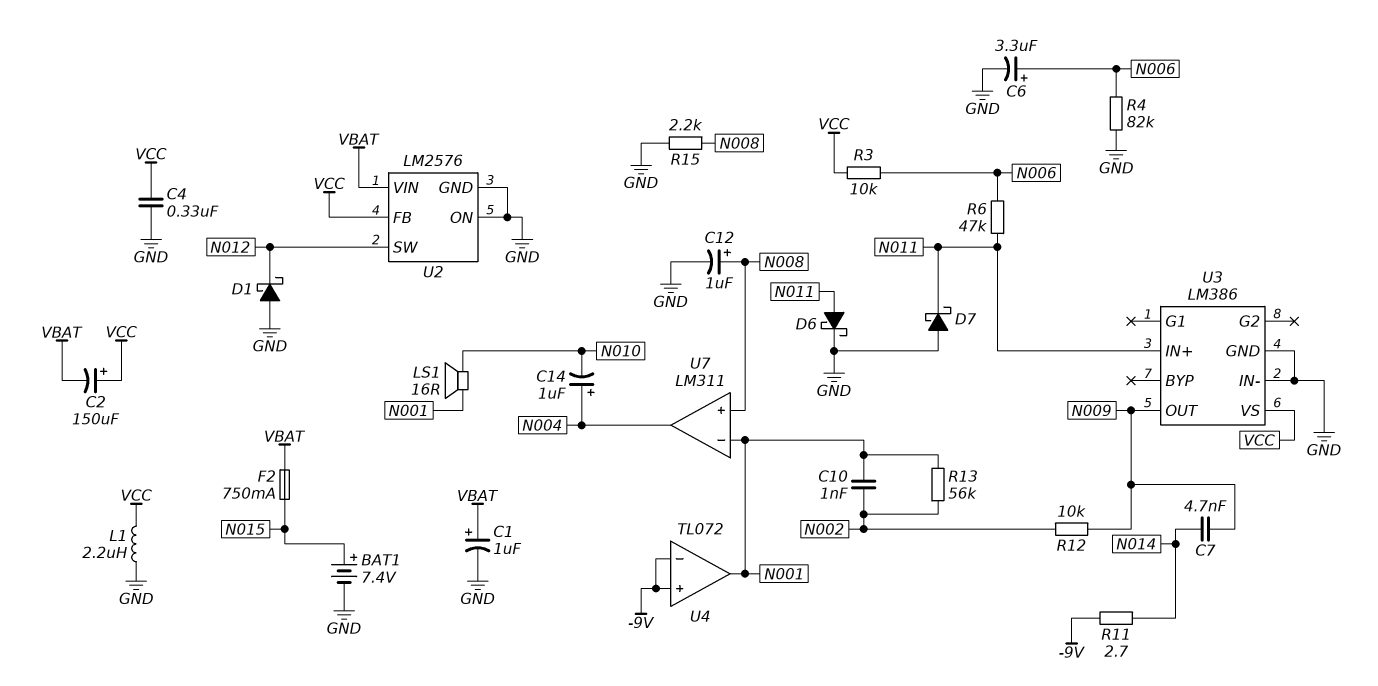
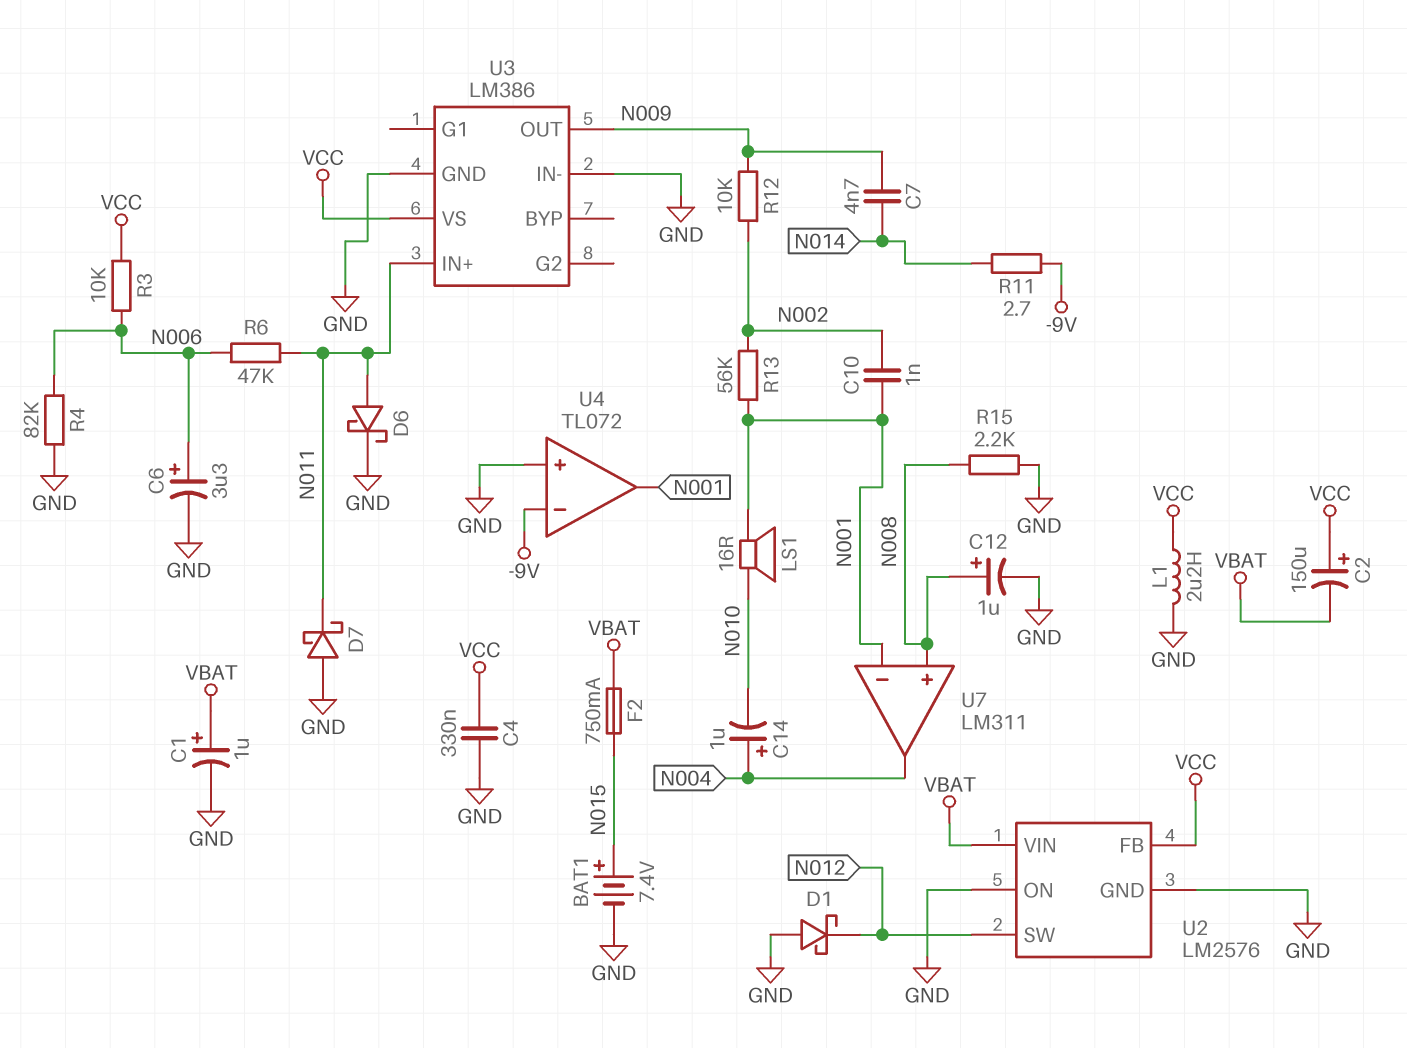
U4 pin in+: -9V -> GND

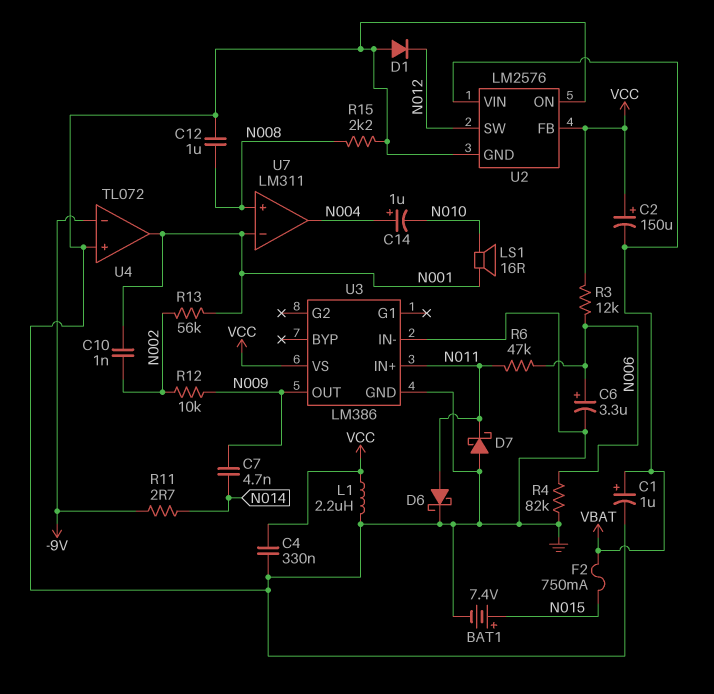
C12: 1uF (plus N008, minus GND) -> 1uF (GND, N008)
D1: schottky (A GND, K N012) -> diode (A GND, K N012)
R3: 10k (N006, VCC) -> 12k (N006, VCC)

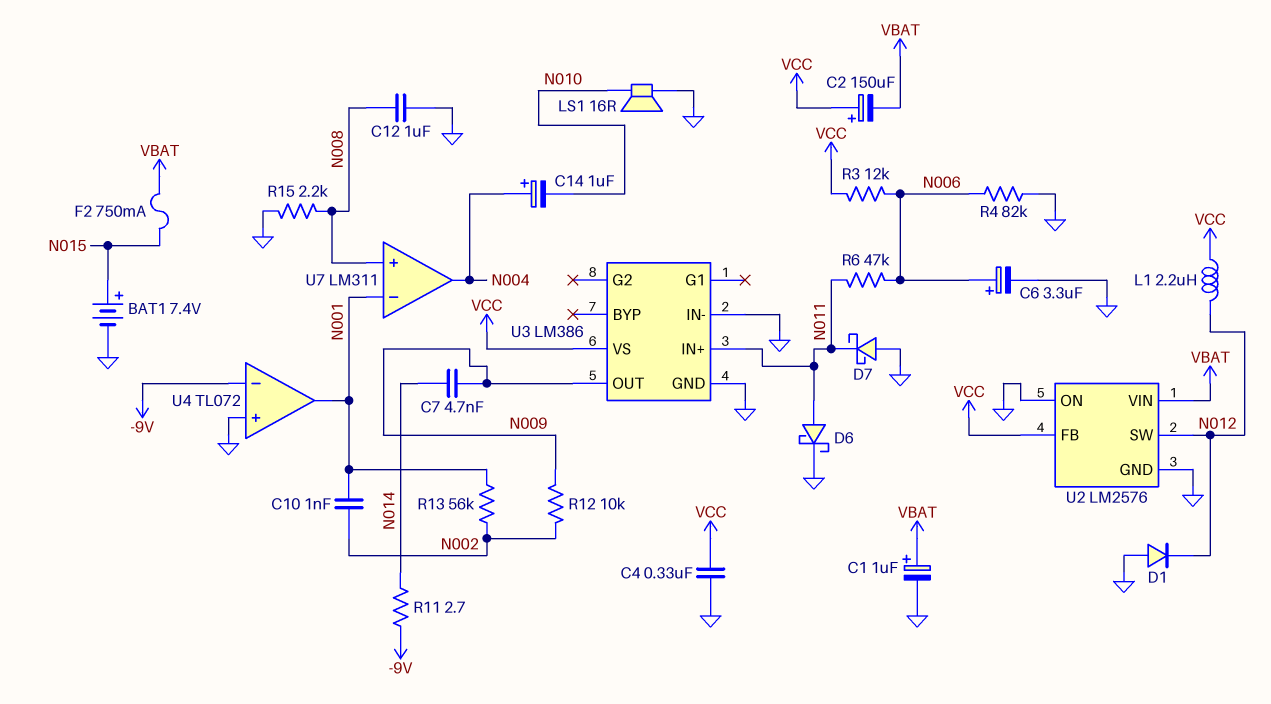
L1: 2.2uH (GND, VCC) -> 2.2uH (N012, VCC)
LS1: speaker 16R (N001, N010) -> speaker 16R (GND, N010)

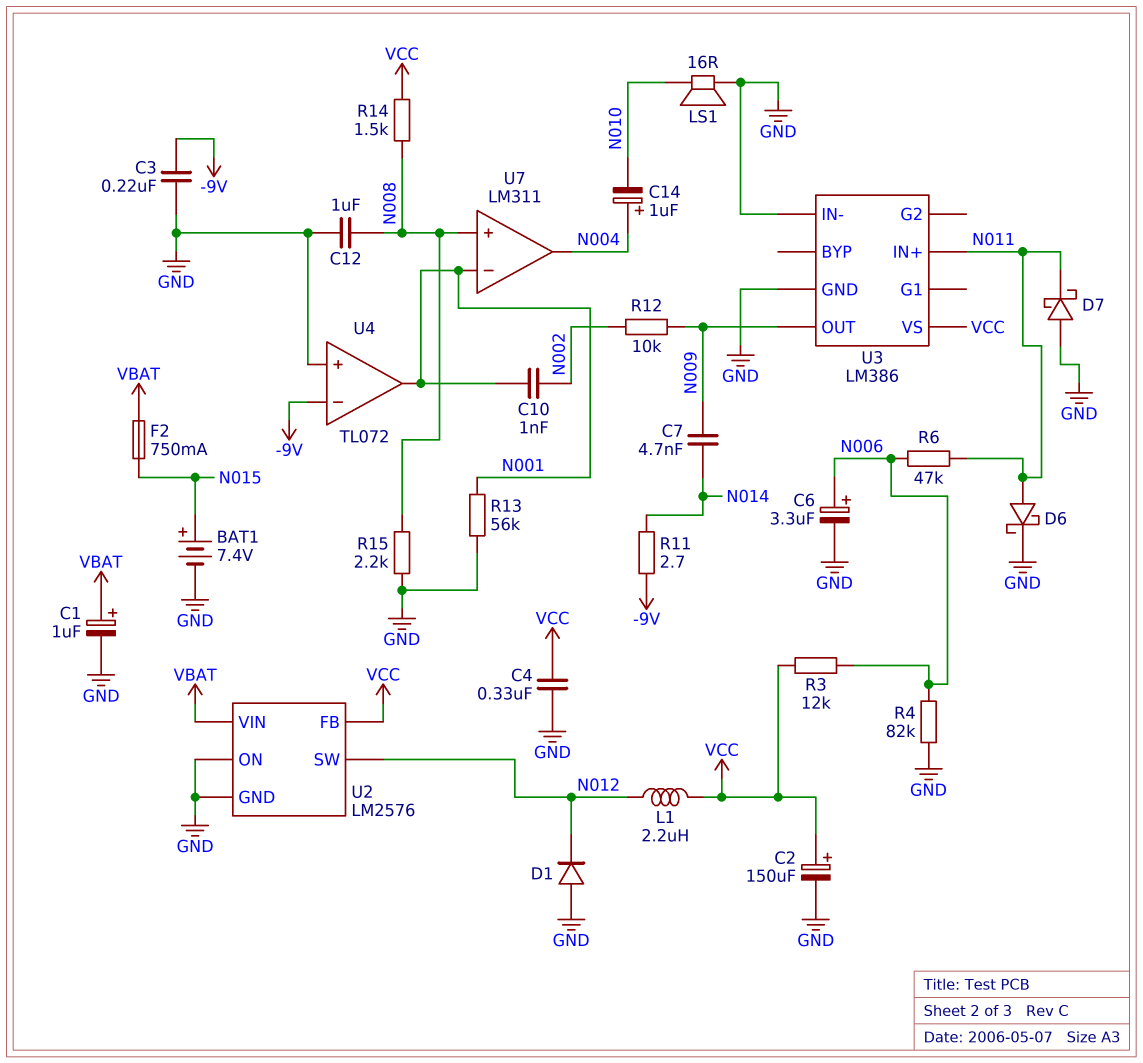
C2: 150uF (plus VCC, minus VBAT) -> 150uF (plus VCC, minus GND)
C3: none -> 220nF (-9V, GND)
R13: 56k (N001, N002) -> 56k (GND, N001)
R14: none -> 1.5k (N008, VCC)

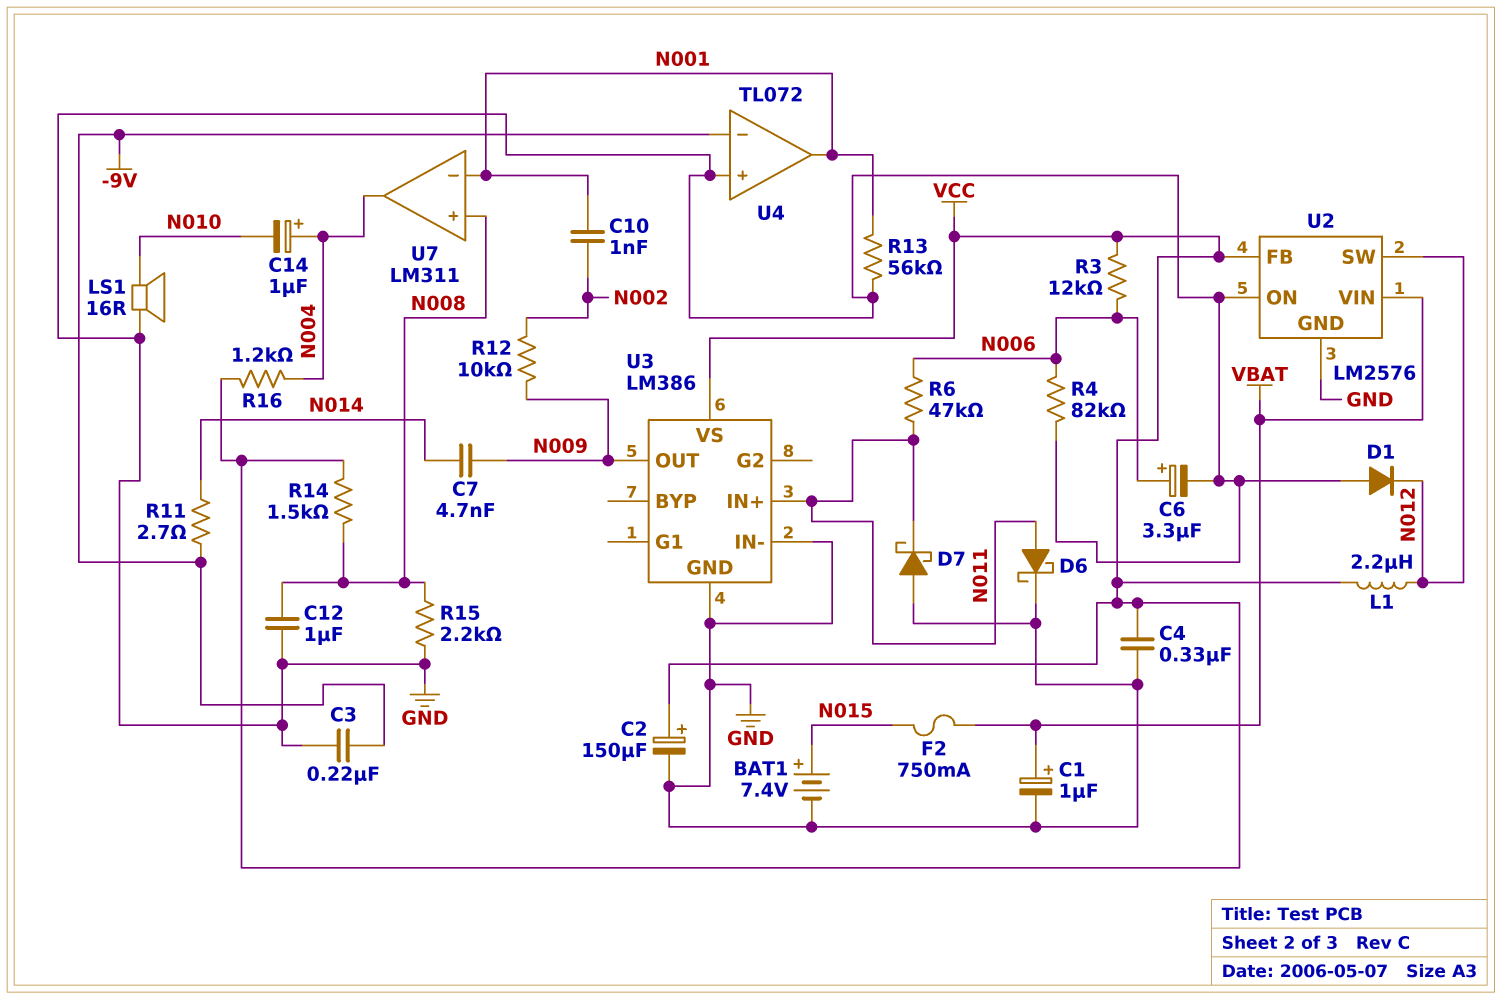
R16: none -> 1.2k (N004, VCC)

